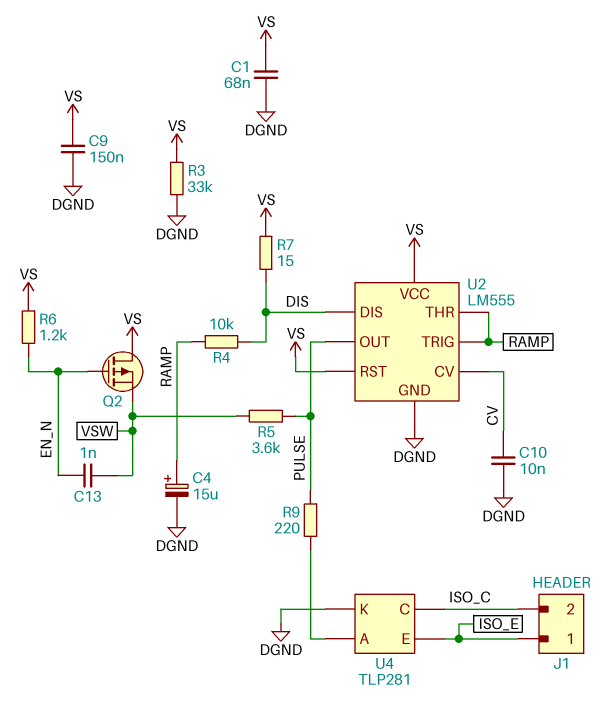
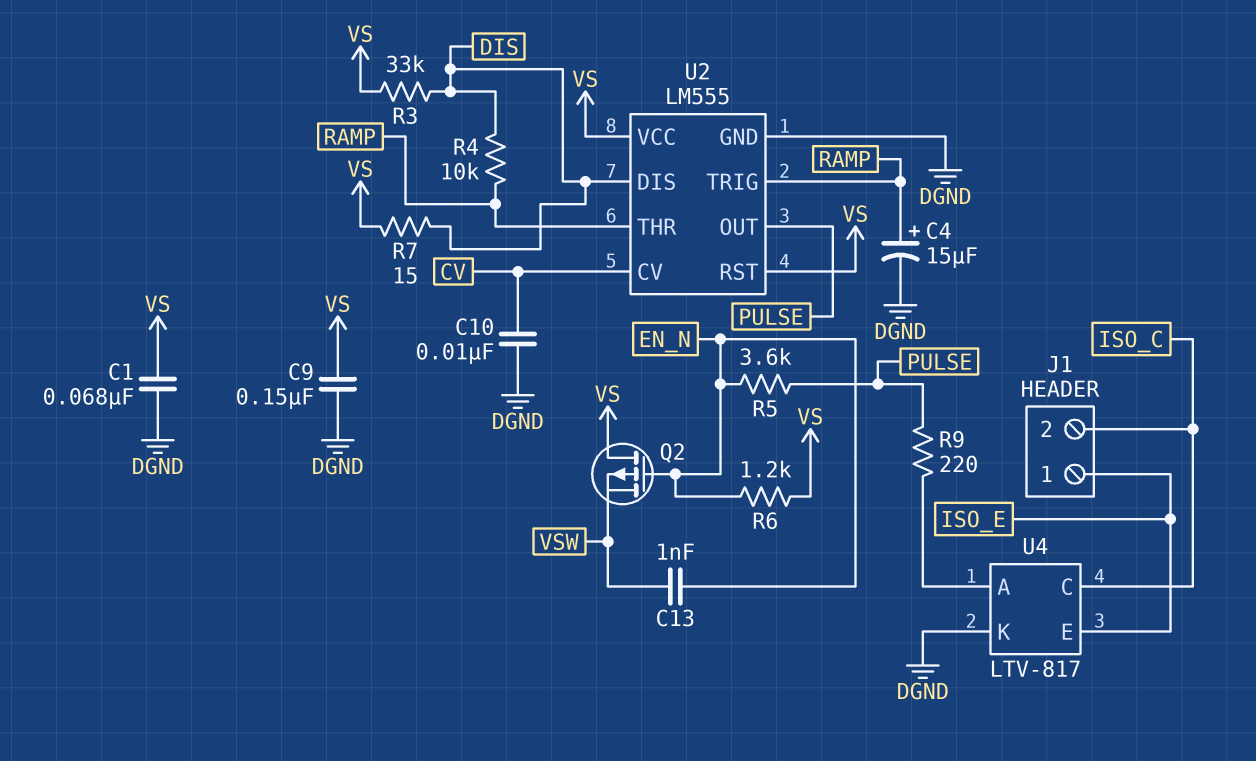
R3: 33k (DGND, VS) -> 33k (DIS, VS)
R5: 3.6k (PULSE, VSW) -> 3.6k (EN_N, PULSE)
U4: TLP281 -> LTV-817

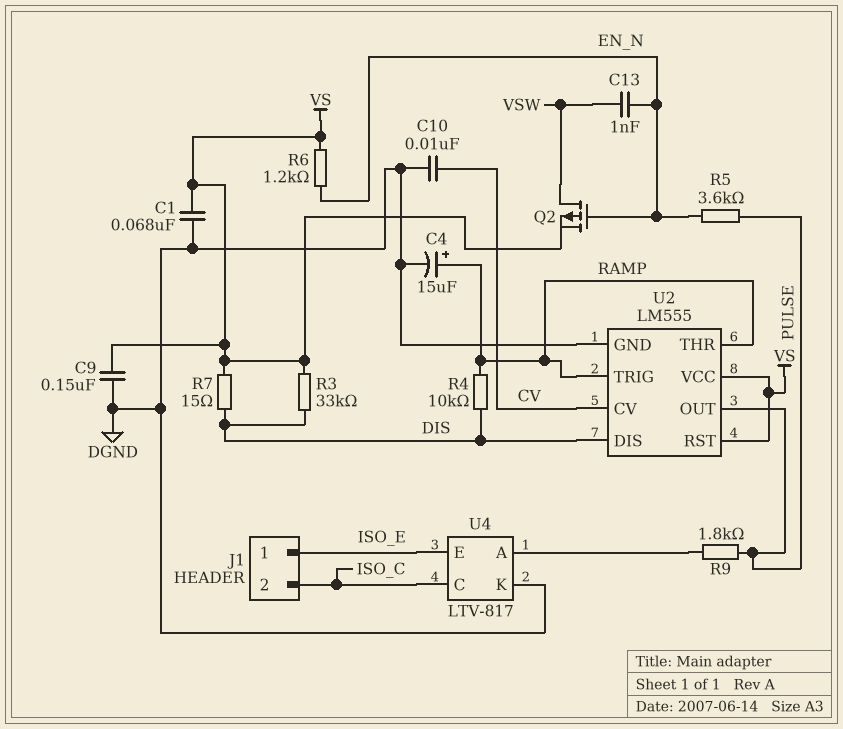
Q2: PMOS (G EN_N, D VS, S VSW) -> PMOS (G EN_N, D VSW, S VS)
R9: 220 (PULSE, U4/A) -> 1.8k (PULSE, U4/A)

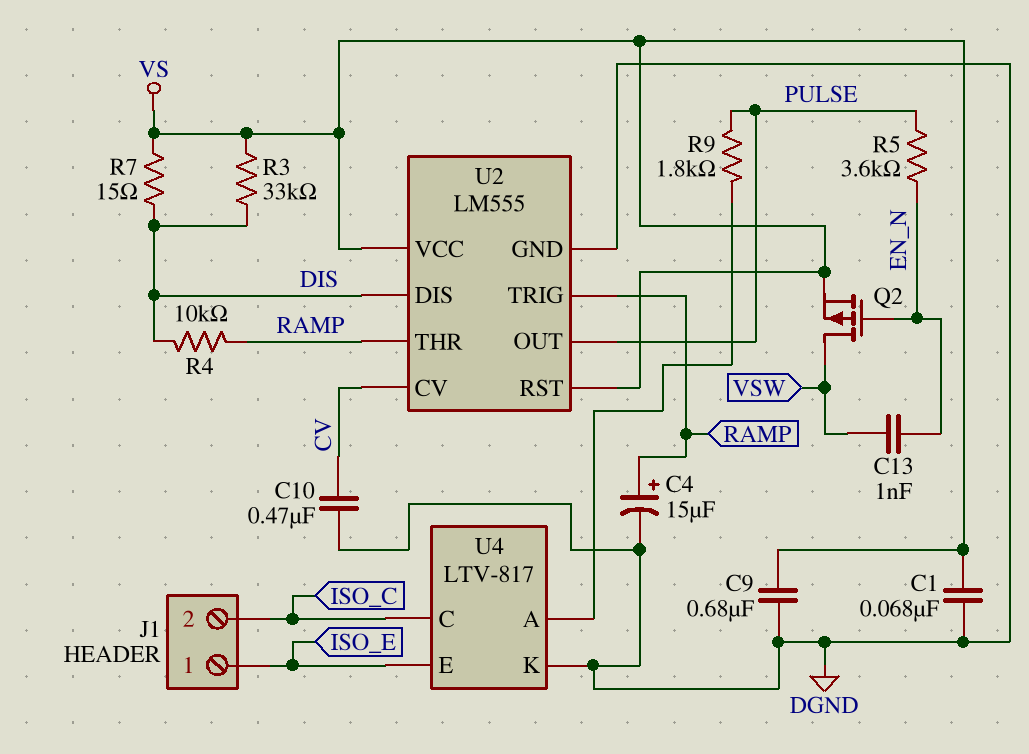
C9: 150nF (DGND, VS) -> 680nF (DGND, VS)
C10: 10nF (CV, DGND) -> 470nF (CV, DGND)
R6: 1.2k (EN_N, VS) -> none

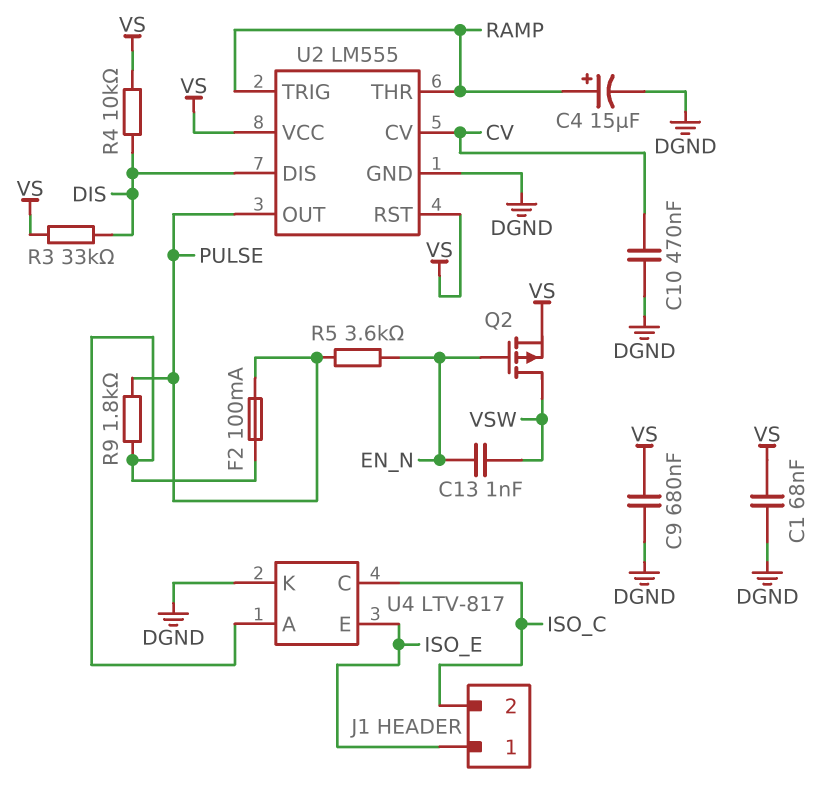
F2: none -> 100mA (PULSE, U4/A)
R4: 10k (DIS, RAMP) -> 10k (DIS, VS)
R7: 15 (DIS, VS) -> none

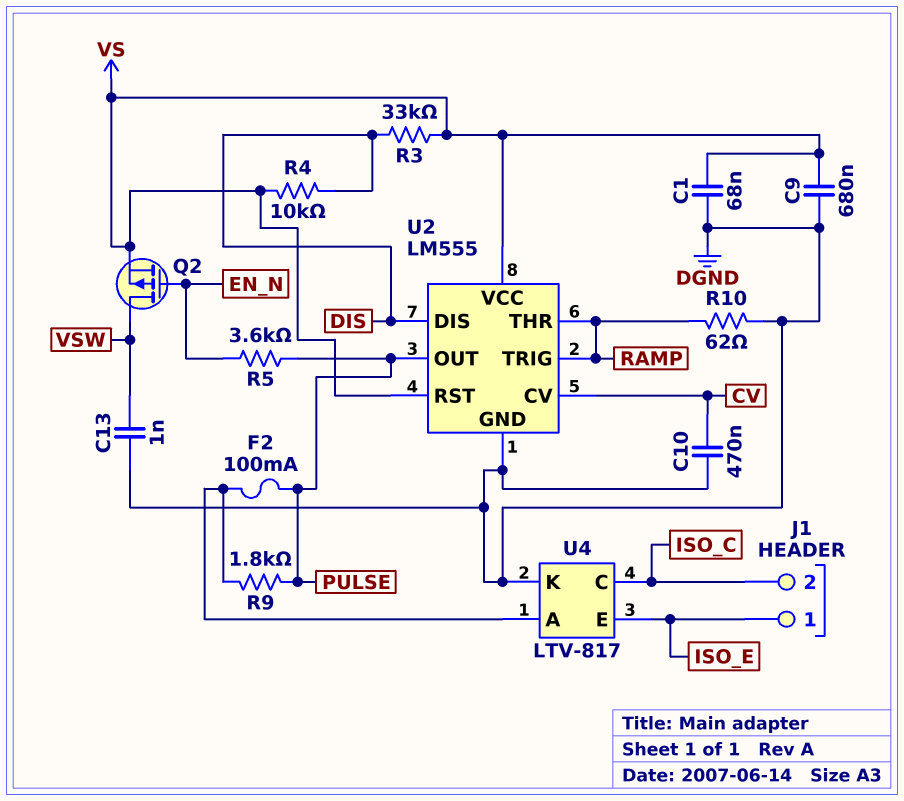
C4: 15uF (plus RAMP, minus DGND) -> none
C13: 1nF (EN_N, VSW) -> 1nF (DGND, VSW)
R10: none -> 62 (DGND, RAMP)

